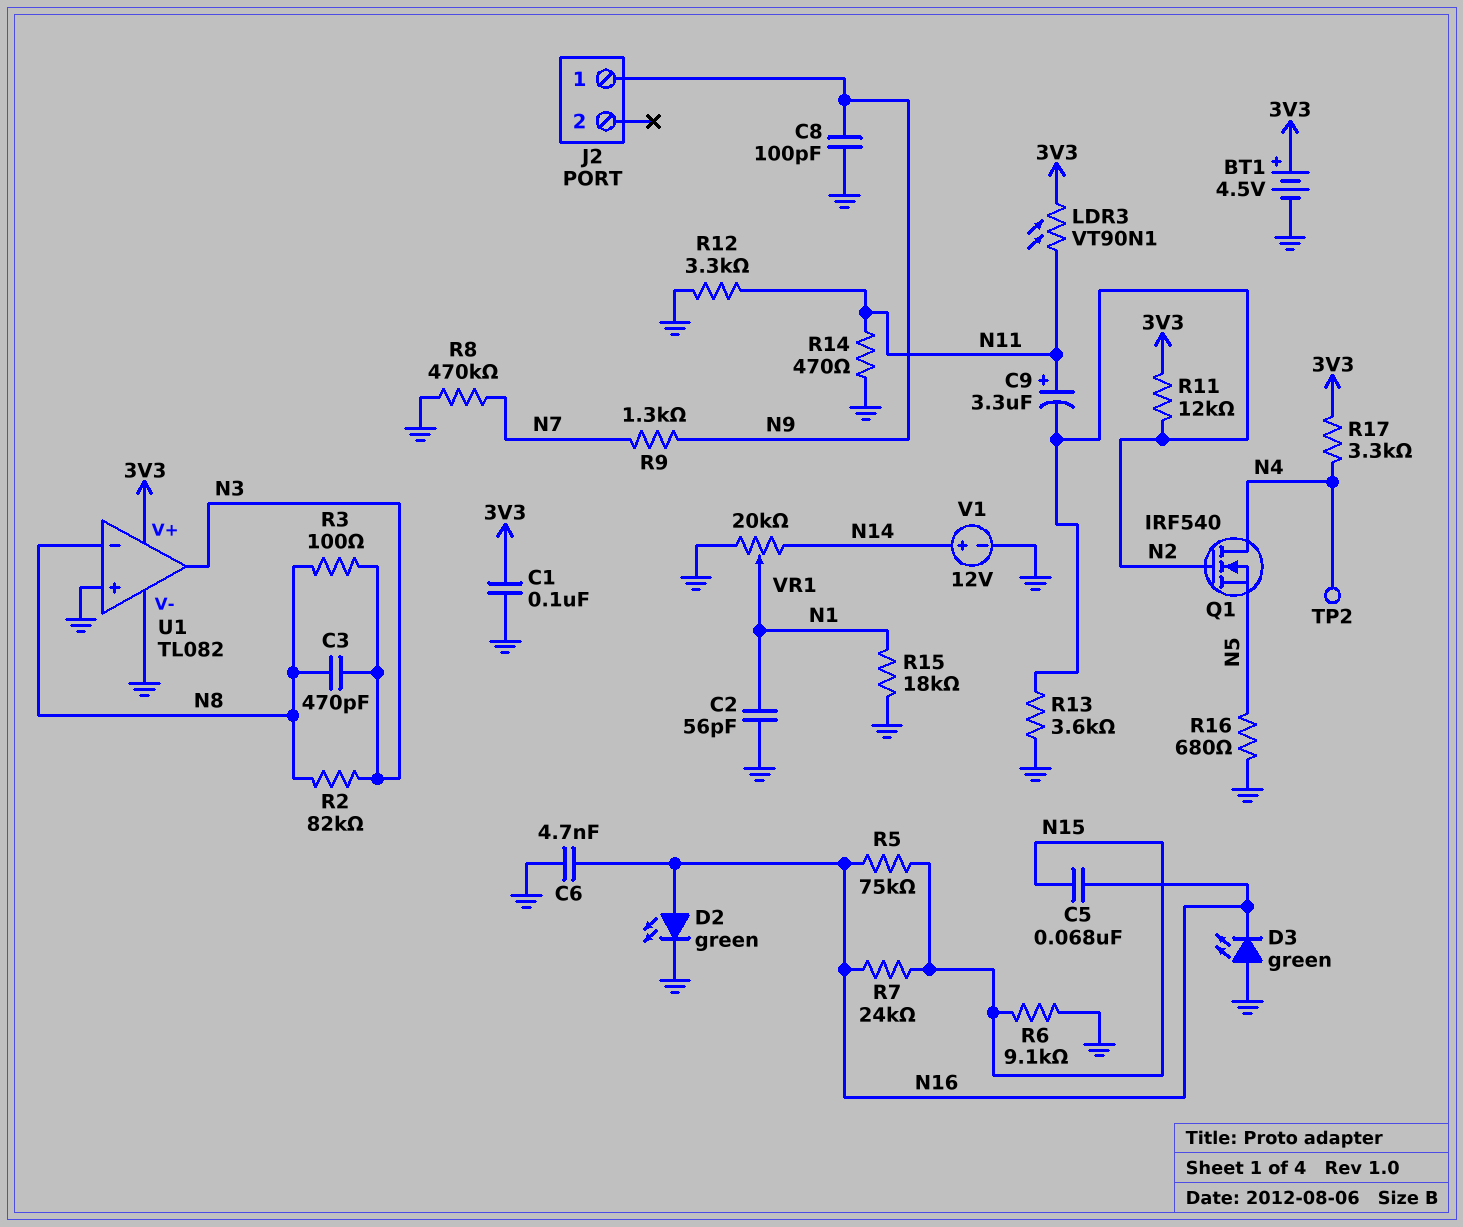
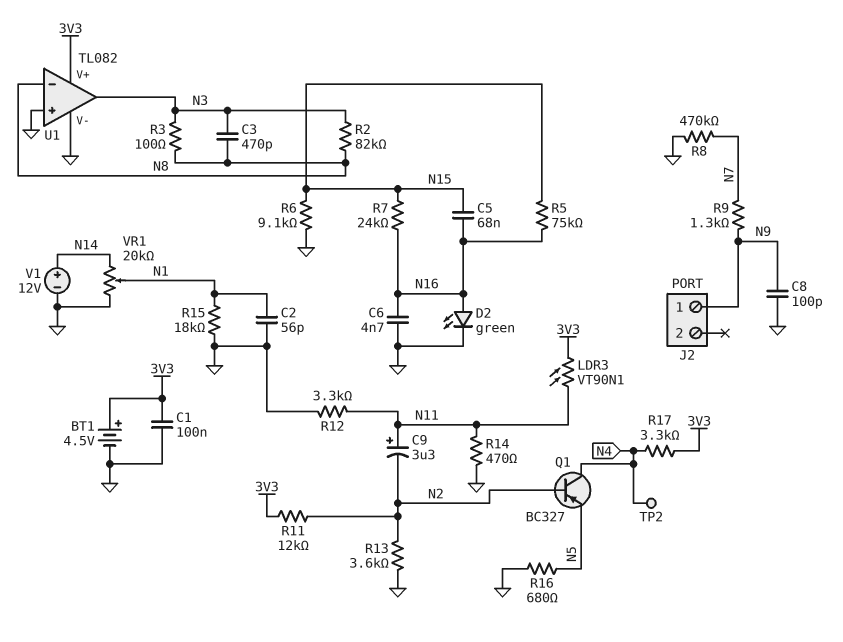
D3: LED green (A GND, K N16) -> none
Q1: NMOS IRF540 (G N2, D N4, S N5) -> PNP BC327 (B N2, C N4, E N5)

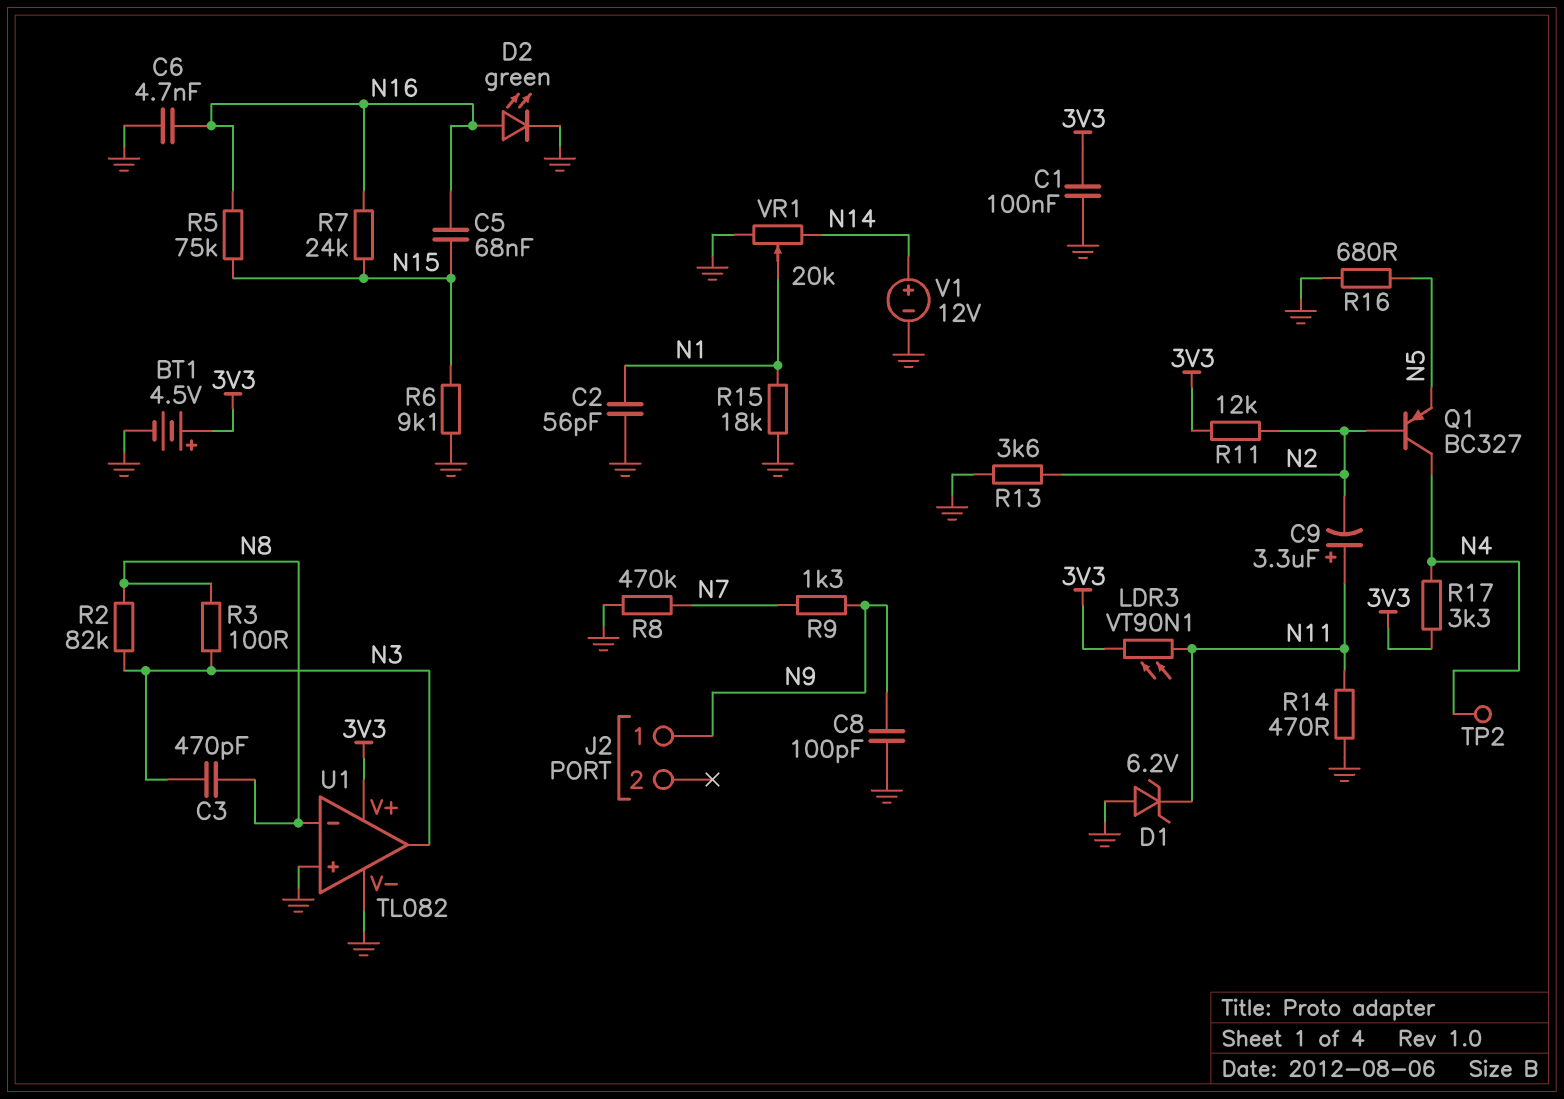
D1: none -> zener 6.2V (A GND, K N11)
R12: 3.3k (GND, N11) -> none

